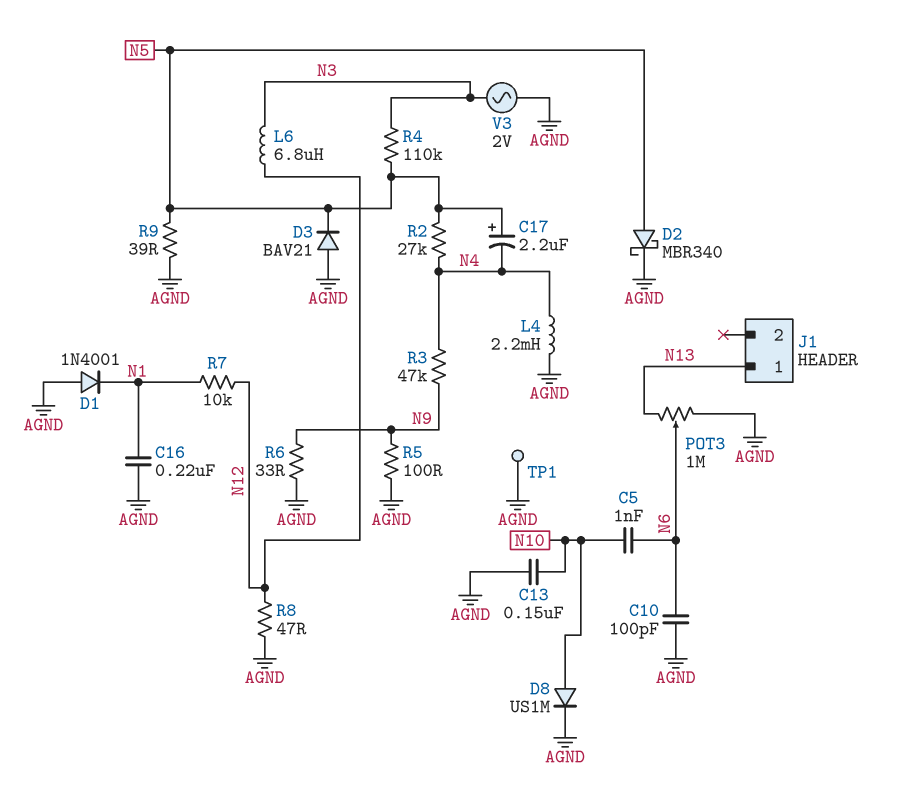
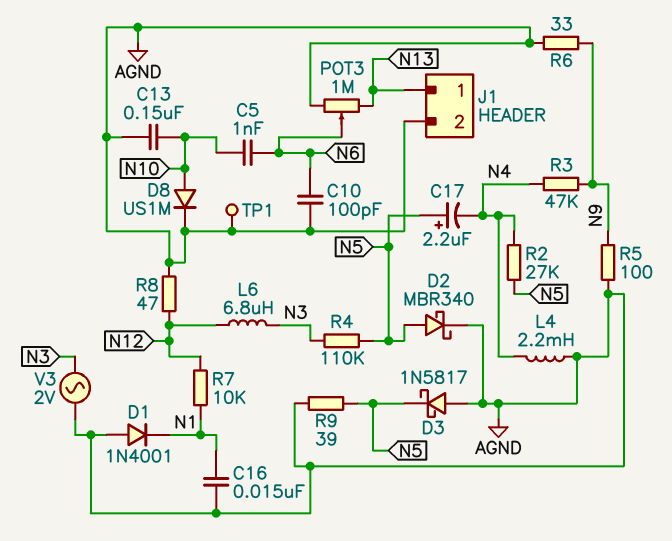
C16: 220nF (AGND, N1) -> 15nF (AGND, N1)
D3: diode BAV21 (A AGND, K N5) -> schottky 1N5817 (A AGND, K N5)
J1 pin 2: none -> AGND

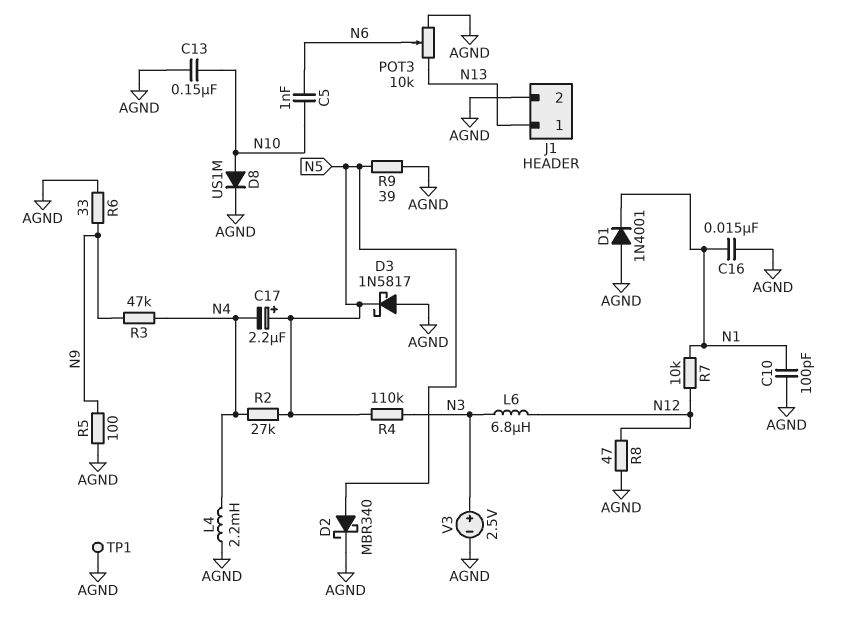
C10: 100pF (AGND, N6) -> 100pF (AGND, N1)
POT3: 1M (AGND, N13, wiper N6) -> 10k (AGND, N13, wiper N6)
V3: AC 2V (AGND, N3) -> 2.5V (plus N3, minus AGND)

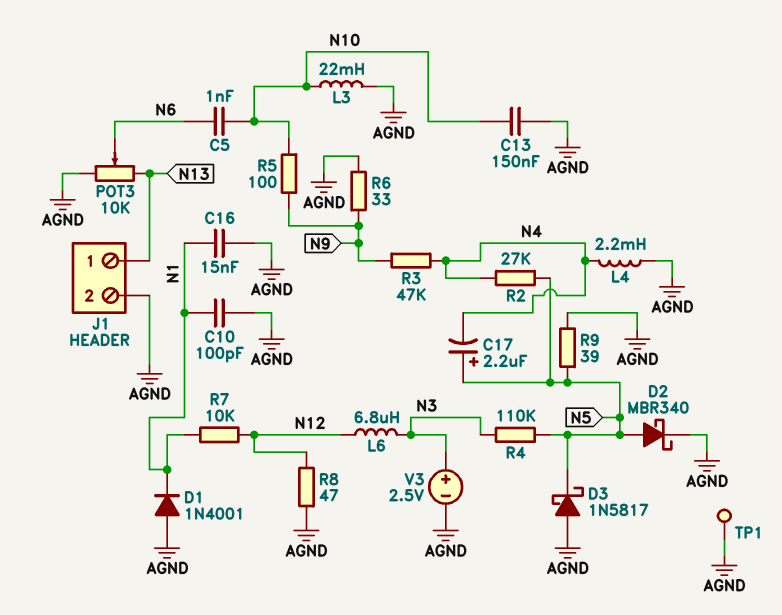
D8: diode US1M (A N10, K AGND) -> none
L3: none -> 22mH (AGND, N10)
R5: 100 (AGND, N9) -> 100 (N9, N10)

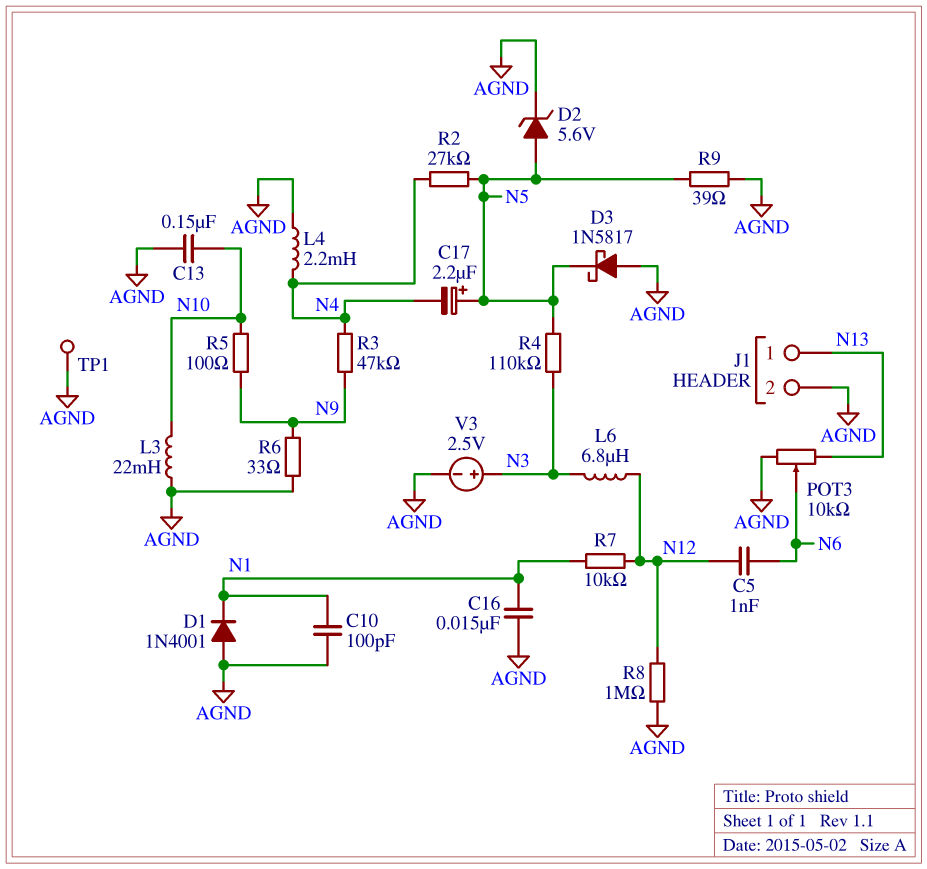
C5: 1nF (N6, N10) -> 1nF (N6, N12)
D2: schottky MBR340 (A N5, K AGND) -> zener 5.6V (A N5, K AGND)
R8: 47 (AGND, N12) -> 1M (AGND, N12)

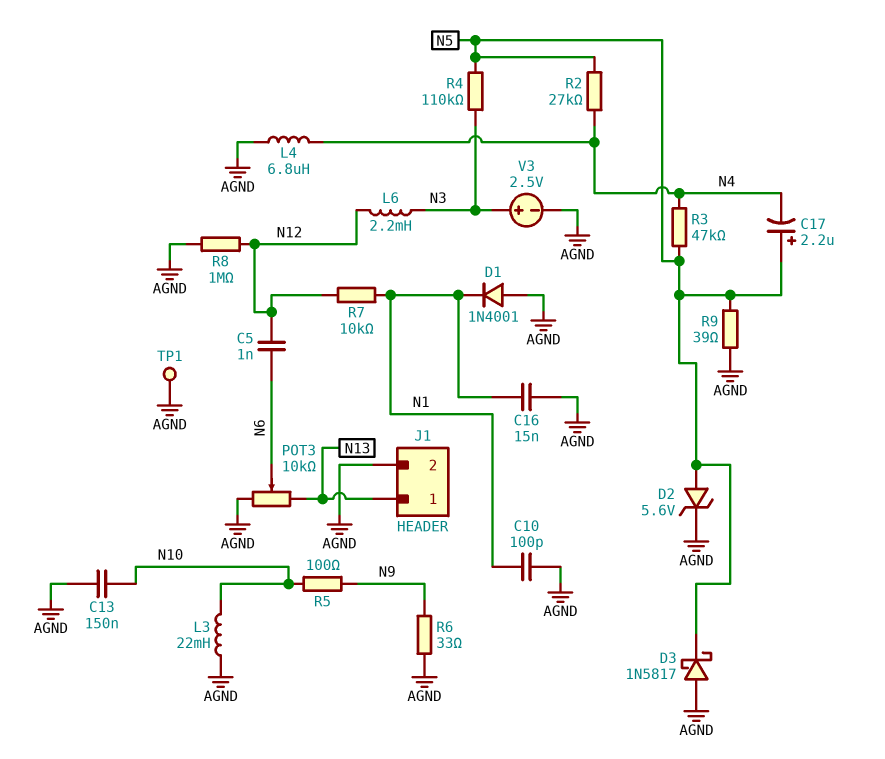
L4: 2.2mH (AGND, N4) -> 6.8uH (AGND, N4)
L6: 6.8uH (N3, N12) -> 2.2mH (N3, N12)
R3: 47k (N4, N9) -> 47k (N4, N5)

